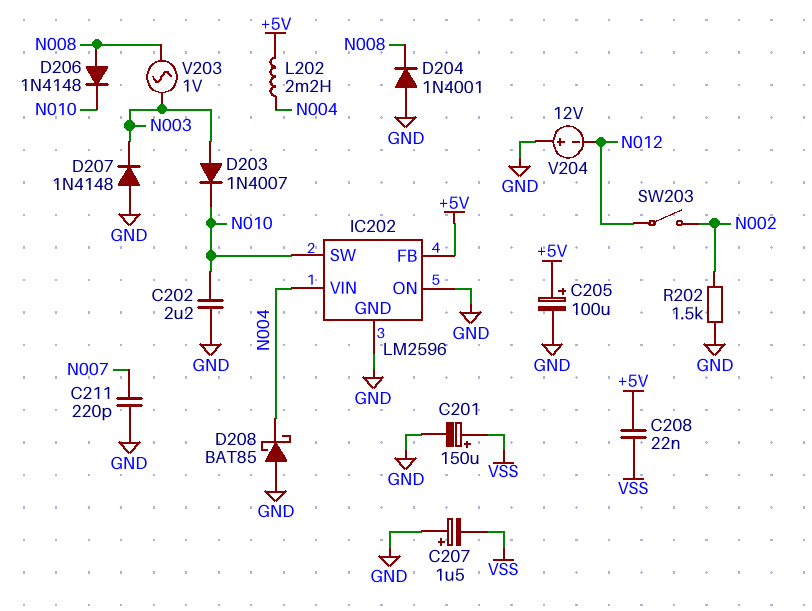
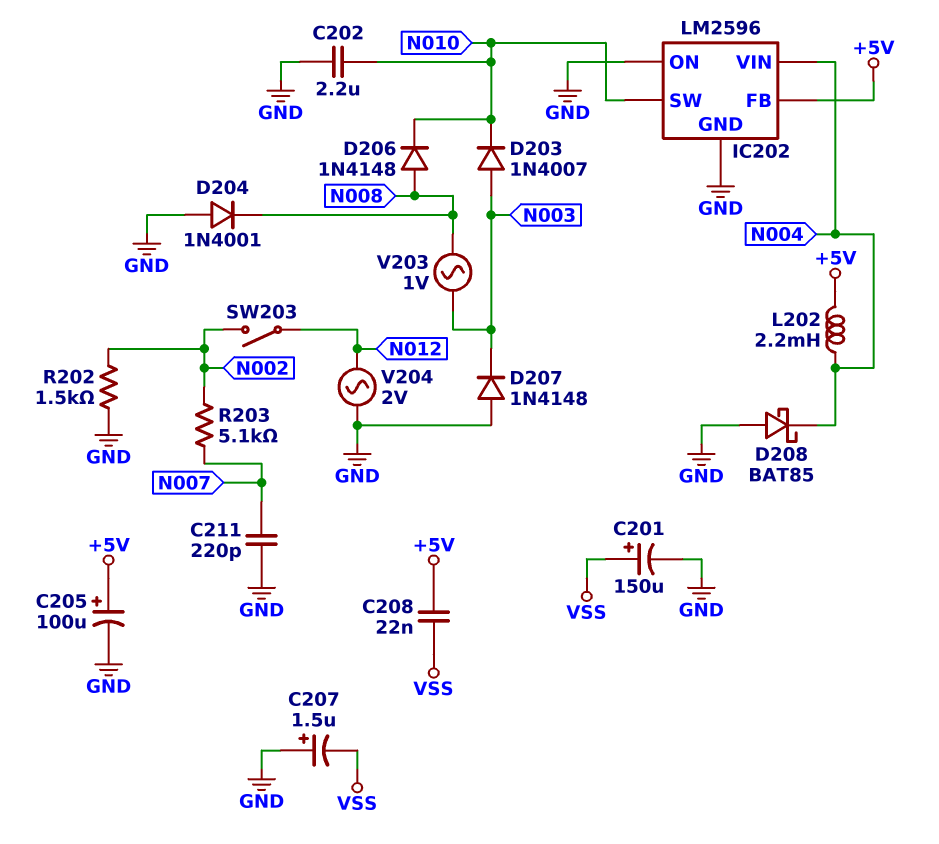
R203: none -> 5.1k (N002, N007)
V204: 12V (plus GND, minus N012) -> AC 2V (GND, N012)

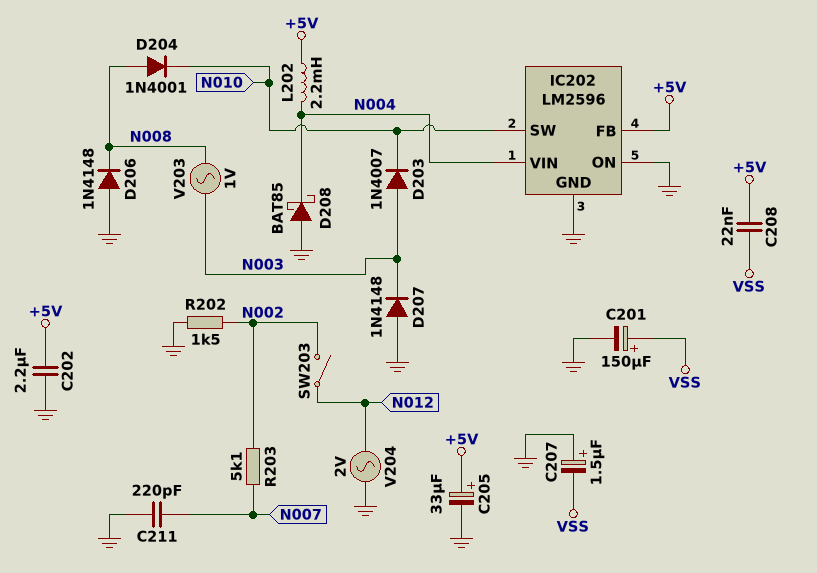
C202: 2.2uF (GND, N010) -> 2.2uF (+5V, GND)
C205: 100uF (plus +5V, minus GND) -> 33uF (plus +5V, minus GND)
D204: diode 1N4001 (A GND, K N008) -> diode 1N4001 (A N008, K N010)
D206: diode 1N4148 (A N008, K N010) -> diode 1N4148 (A GND, K N008)

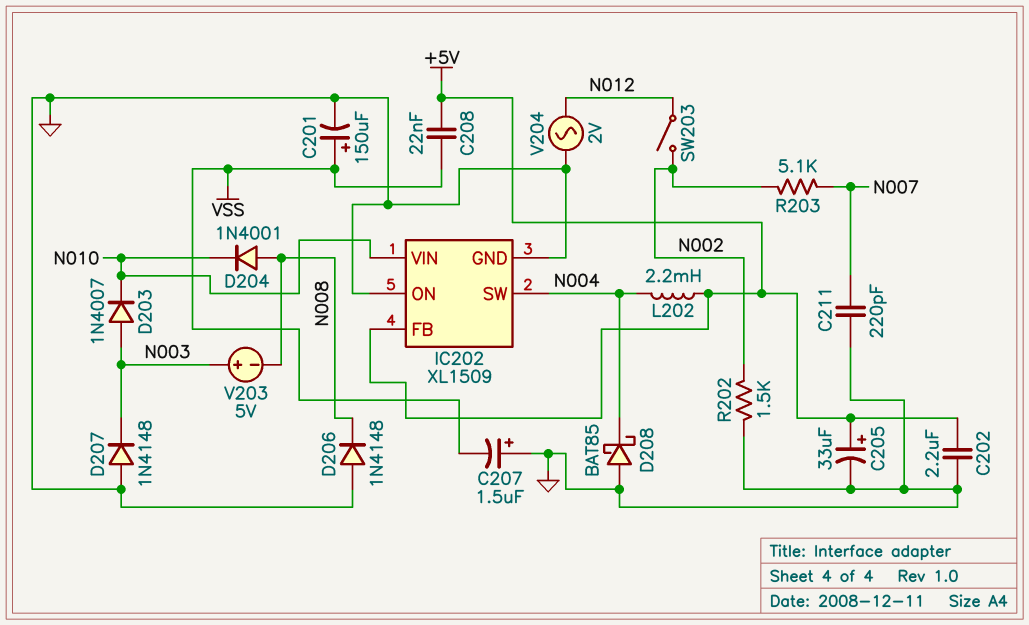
IC202: LM2596 -> XL1509
IC202 pin SW: N010 -> N004
IC202 pin VIN: N004 -> N010
V203: AC 1V (N003, N008) -> 5V (plus N003, minus N008)

